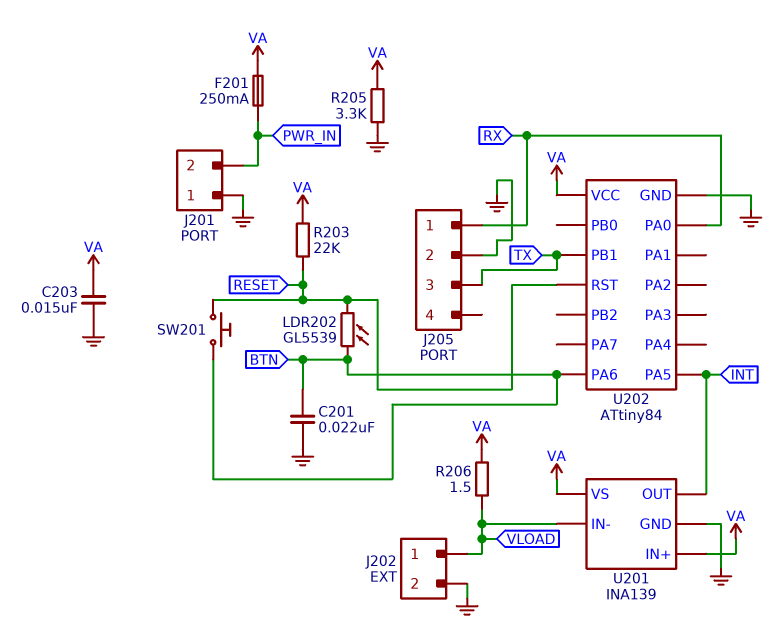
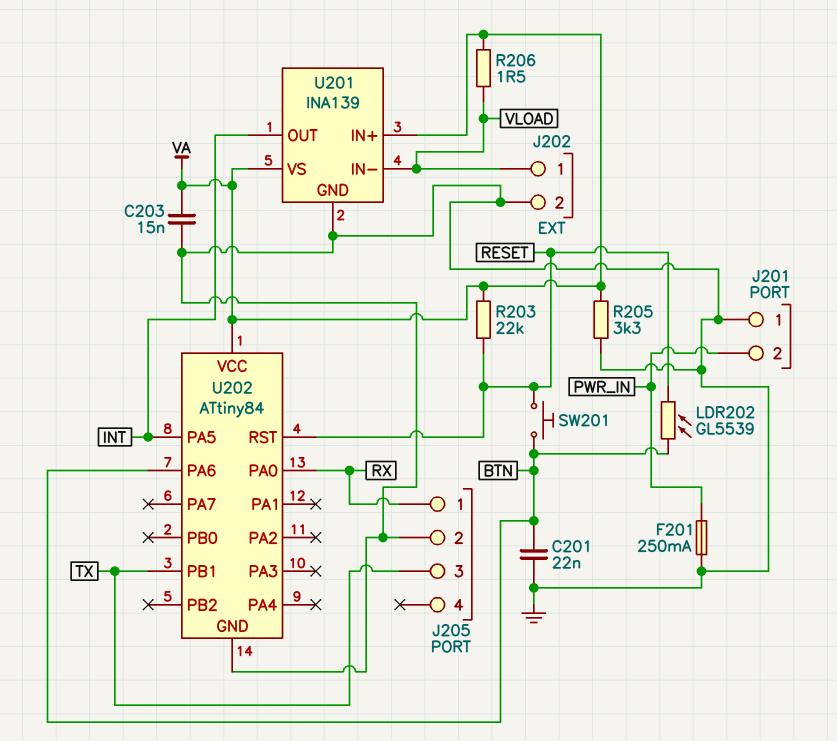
F201: 250mA (PWR_IN, VA) -> 250mA (GND, PWR_IN)

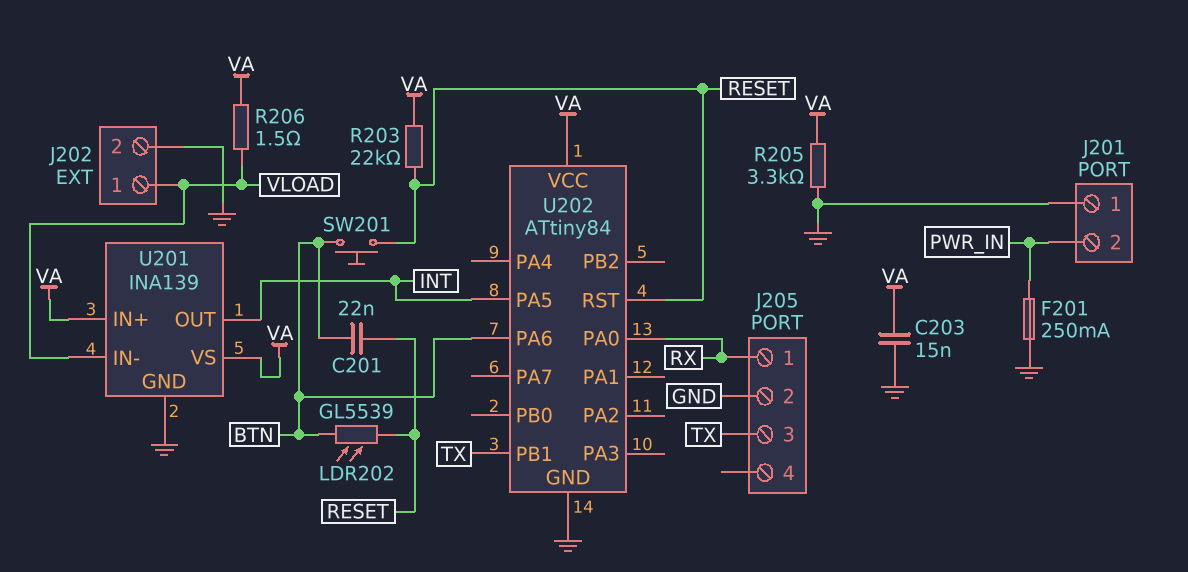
C201: 22nF (BTN, GND) -> 22nF (BTN, RESET)

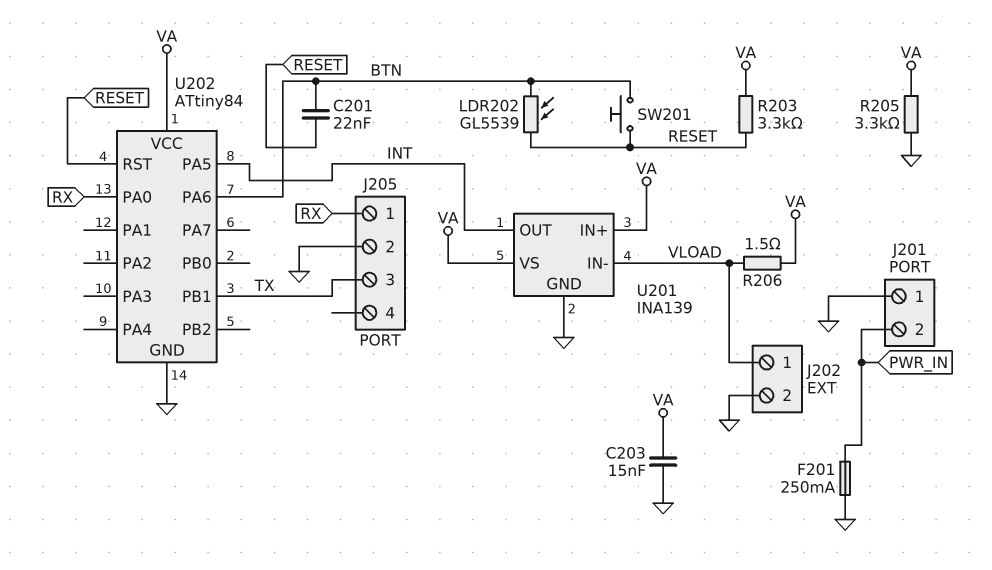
R203: 22k (RESET, VA) -> 3.3k (RESET, VA)

